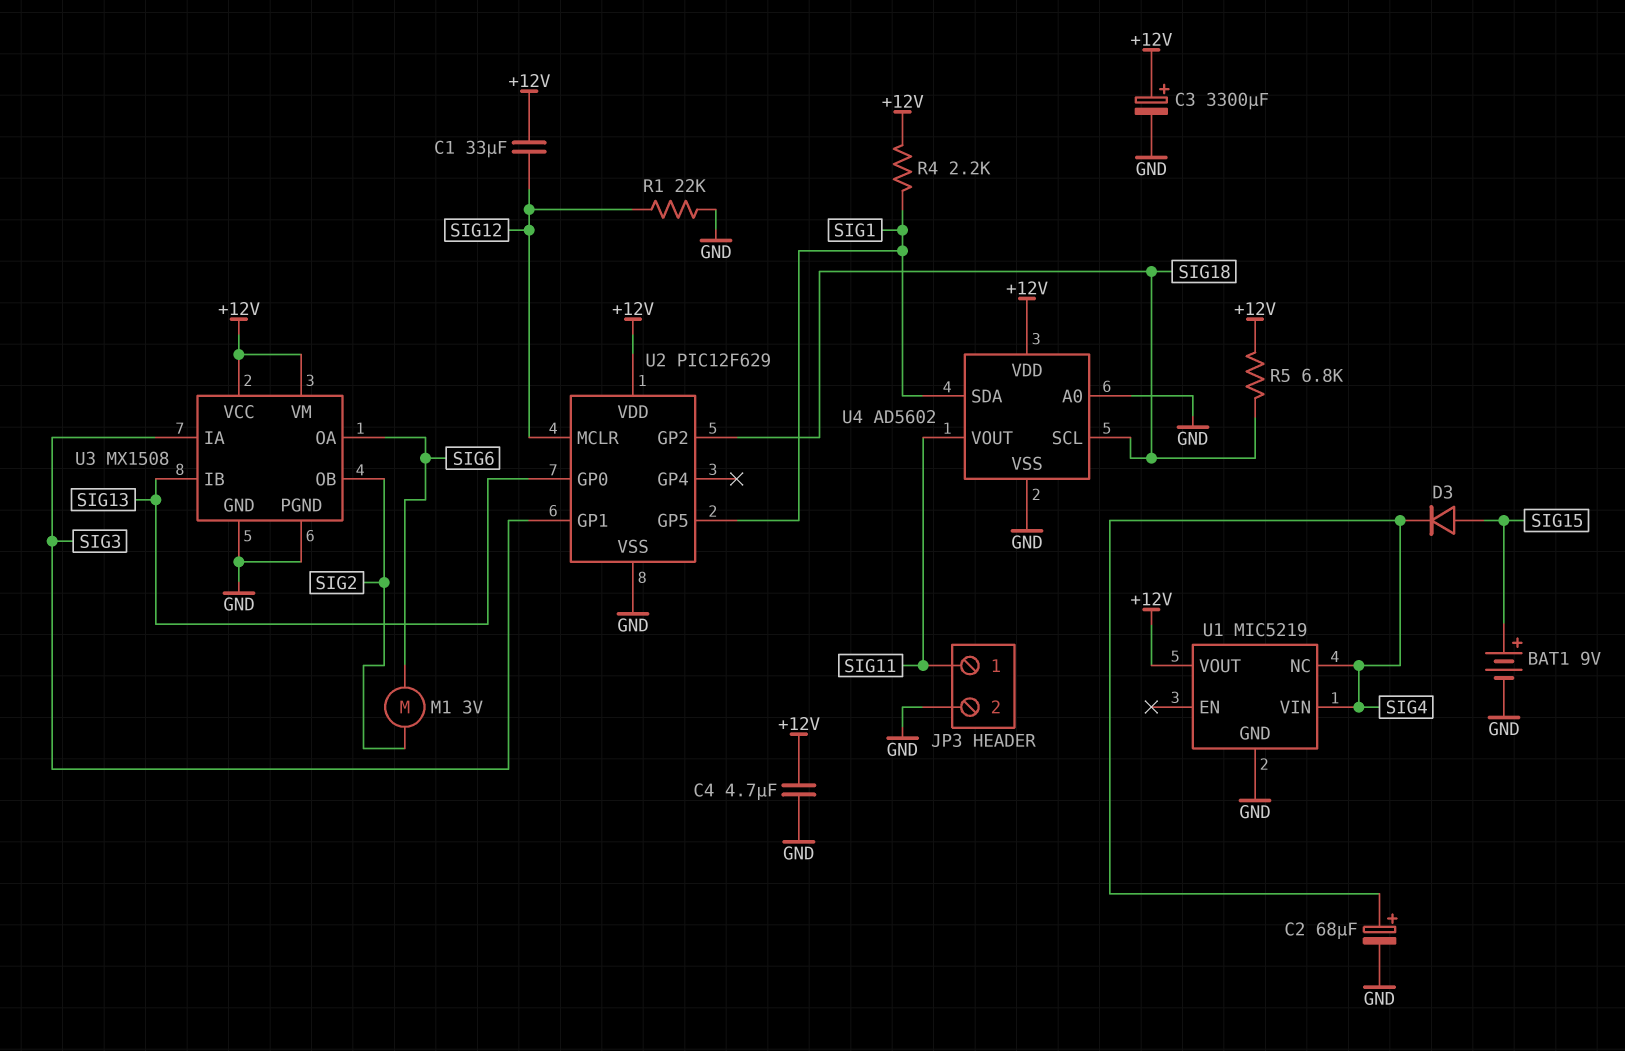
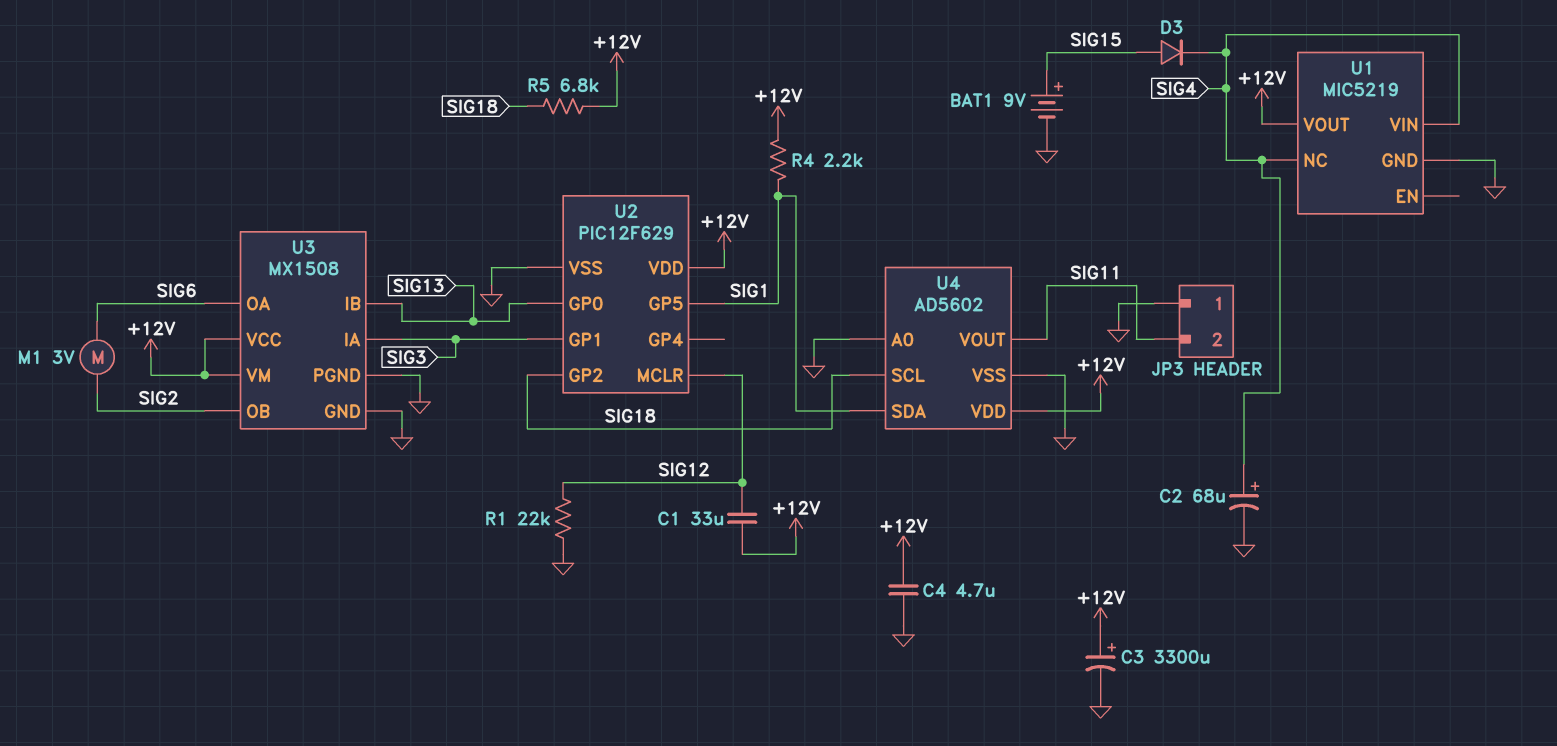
JP3 pin 1: SIG11 -> GND
JP3 pin 2: GND -> SIG11

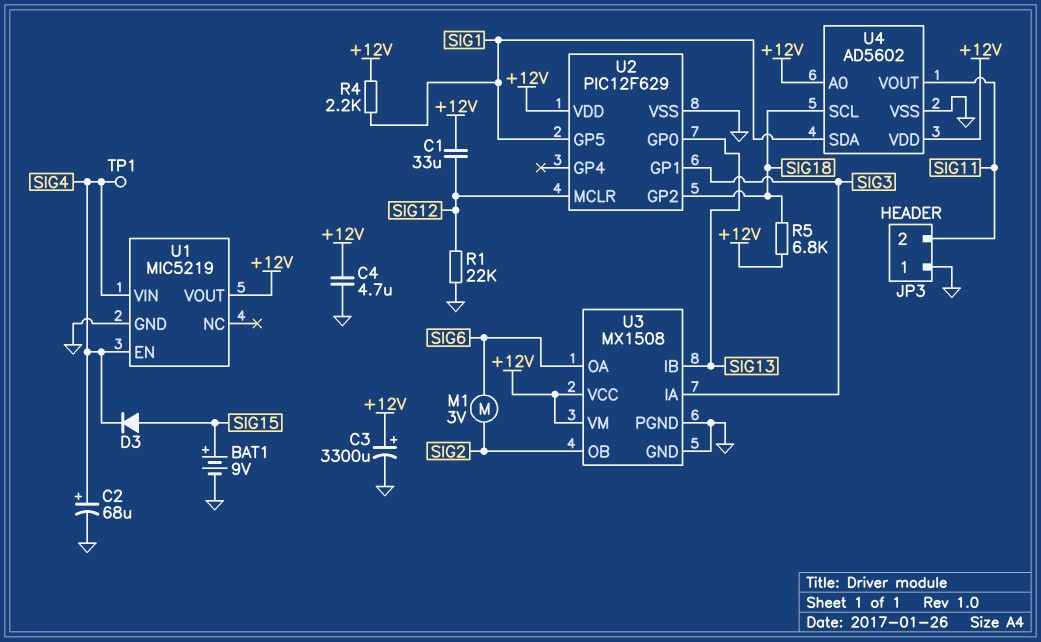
TP1: none -> test point (SIG4)
U1 pin EN: none -> SIG4
U1 pin NC: SIG4 -> none
U4 pin A0: GND -> +12V

